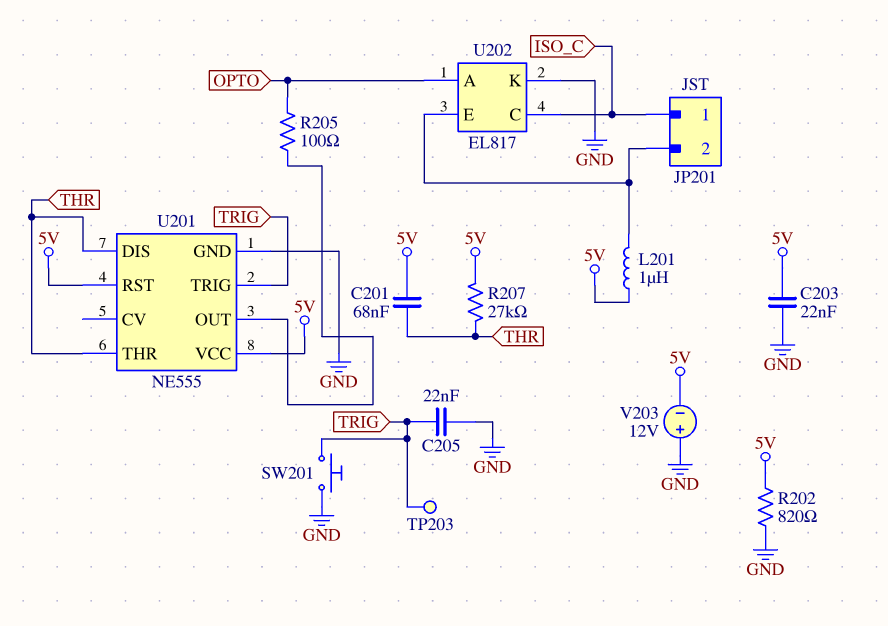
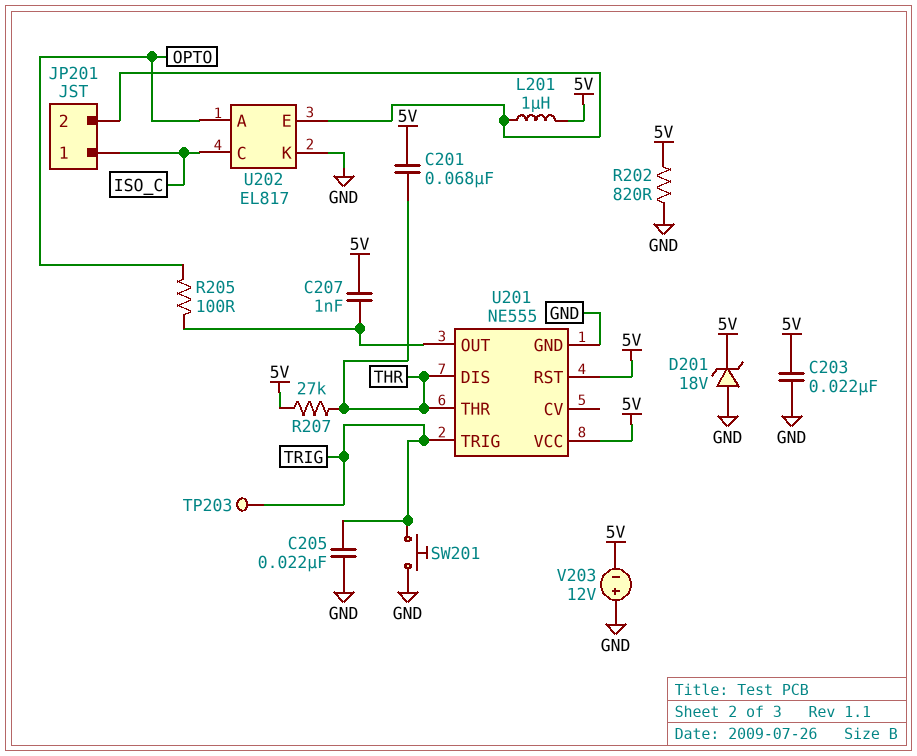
C207: none -> 1nF (5V, U201/OUT)
D201: none -> zener 18V (A GND, K 5V)

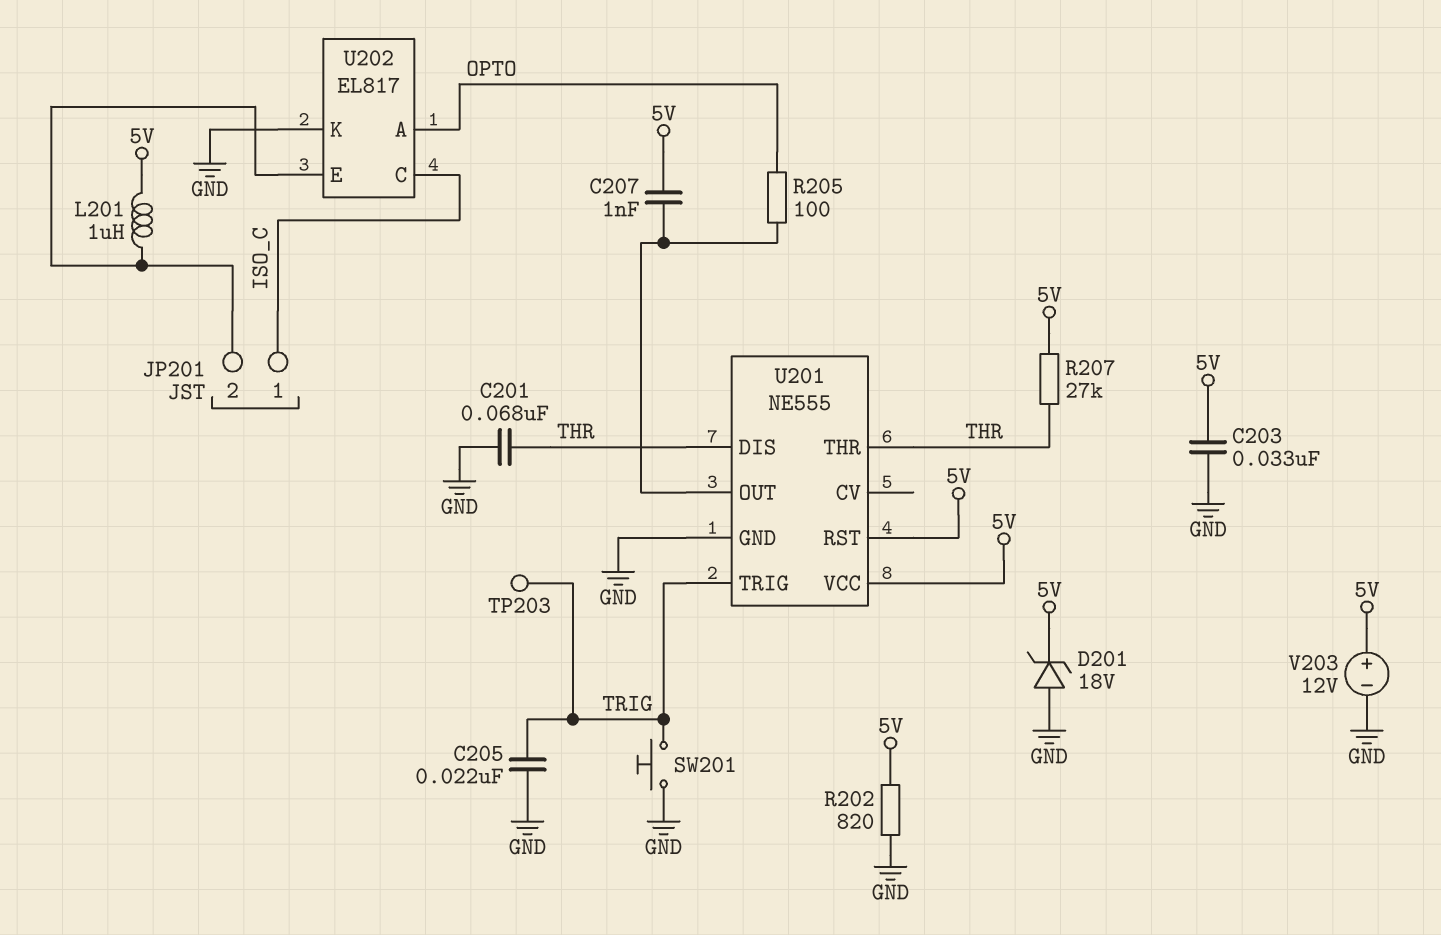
C201: 68nF (5V, THR) -> 68nF (GND, THR)
C203: 22nF (5V, GND) -> 33nF (5V, GND)
V203: 12V (plus GND, minus 5V) -> 12V (plus 5V, minus GND)

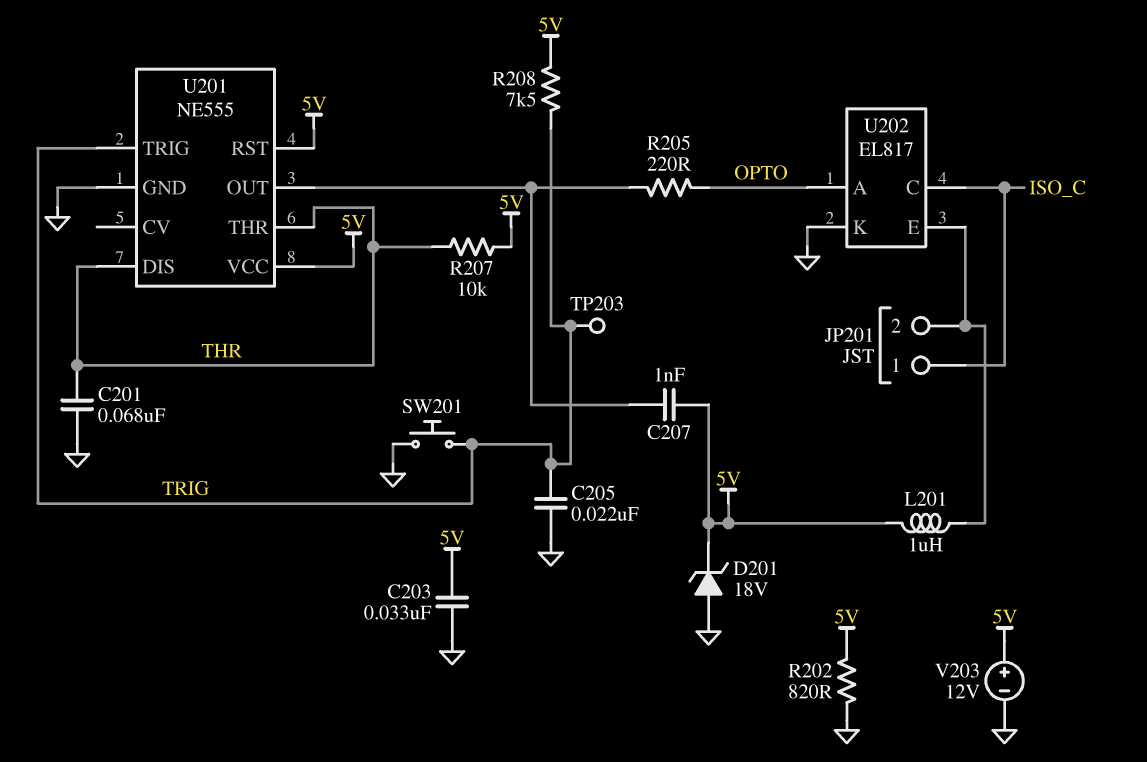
R205: 100 (OPTO, U201/OUT) -> 220 (OPTO, U201/OUT)
R207: 27k (5V, THR) -> 10k (5V, THR)
R208: none -> 7.5k (5V, TRIG)

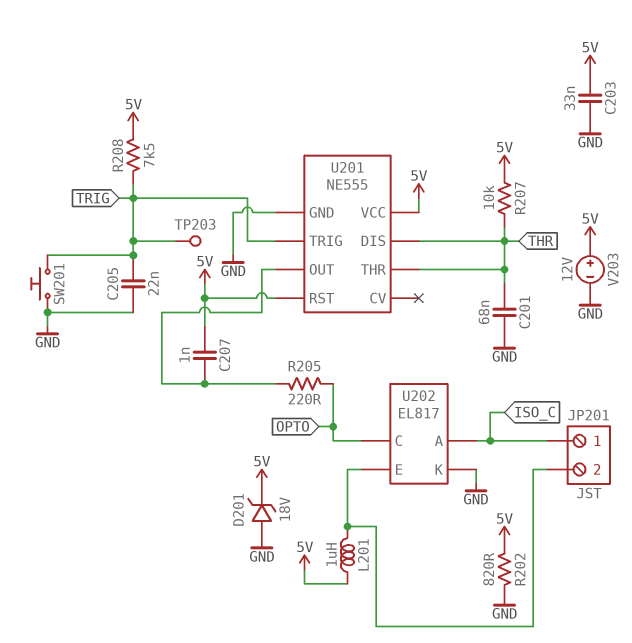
U202 pin A: OPTO -> ISO_C
U202 pin C: ISO_C -> OPTO

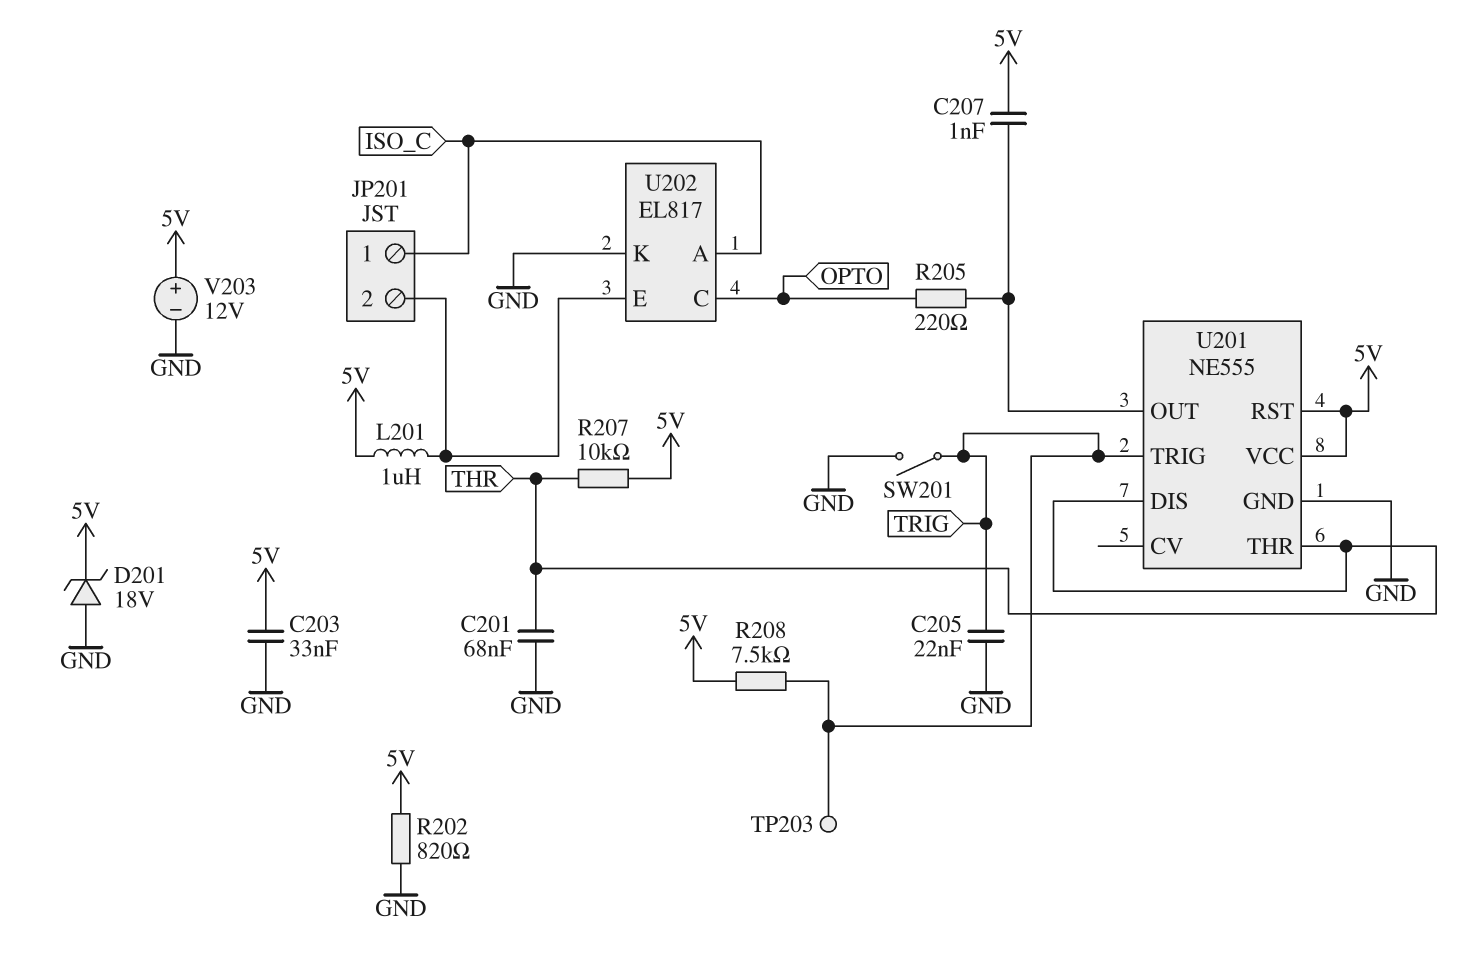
SW201: button (GND, TRIG) -> switch (GND, TRIG)

